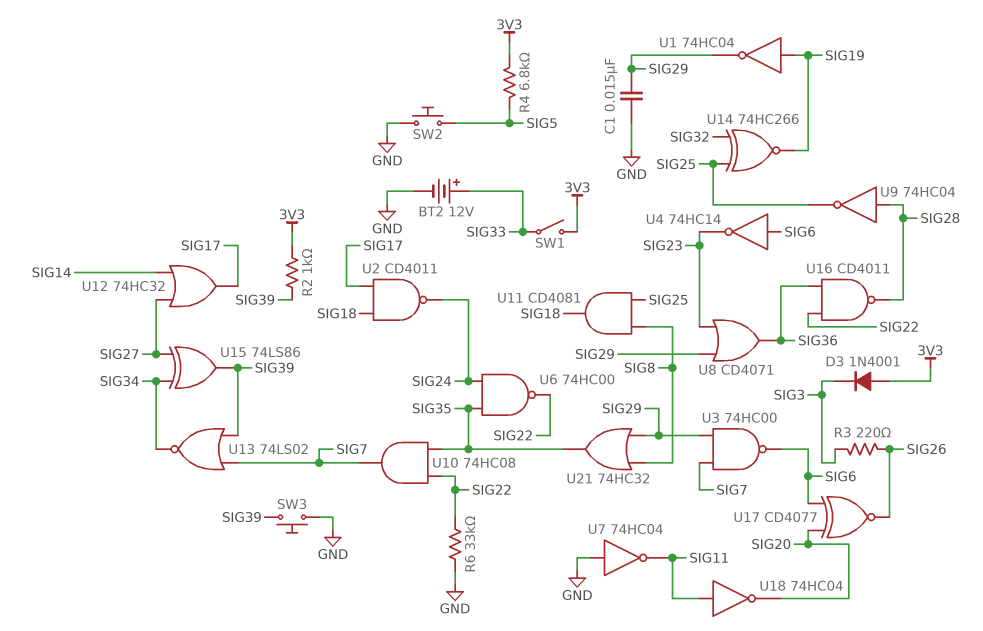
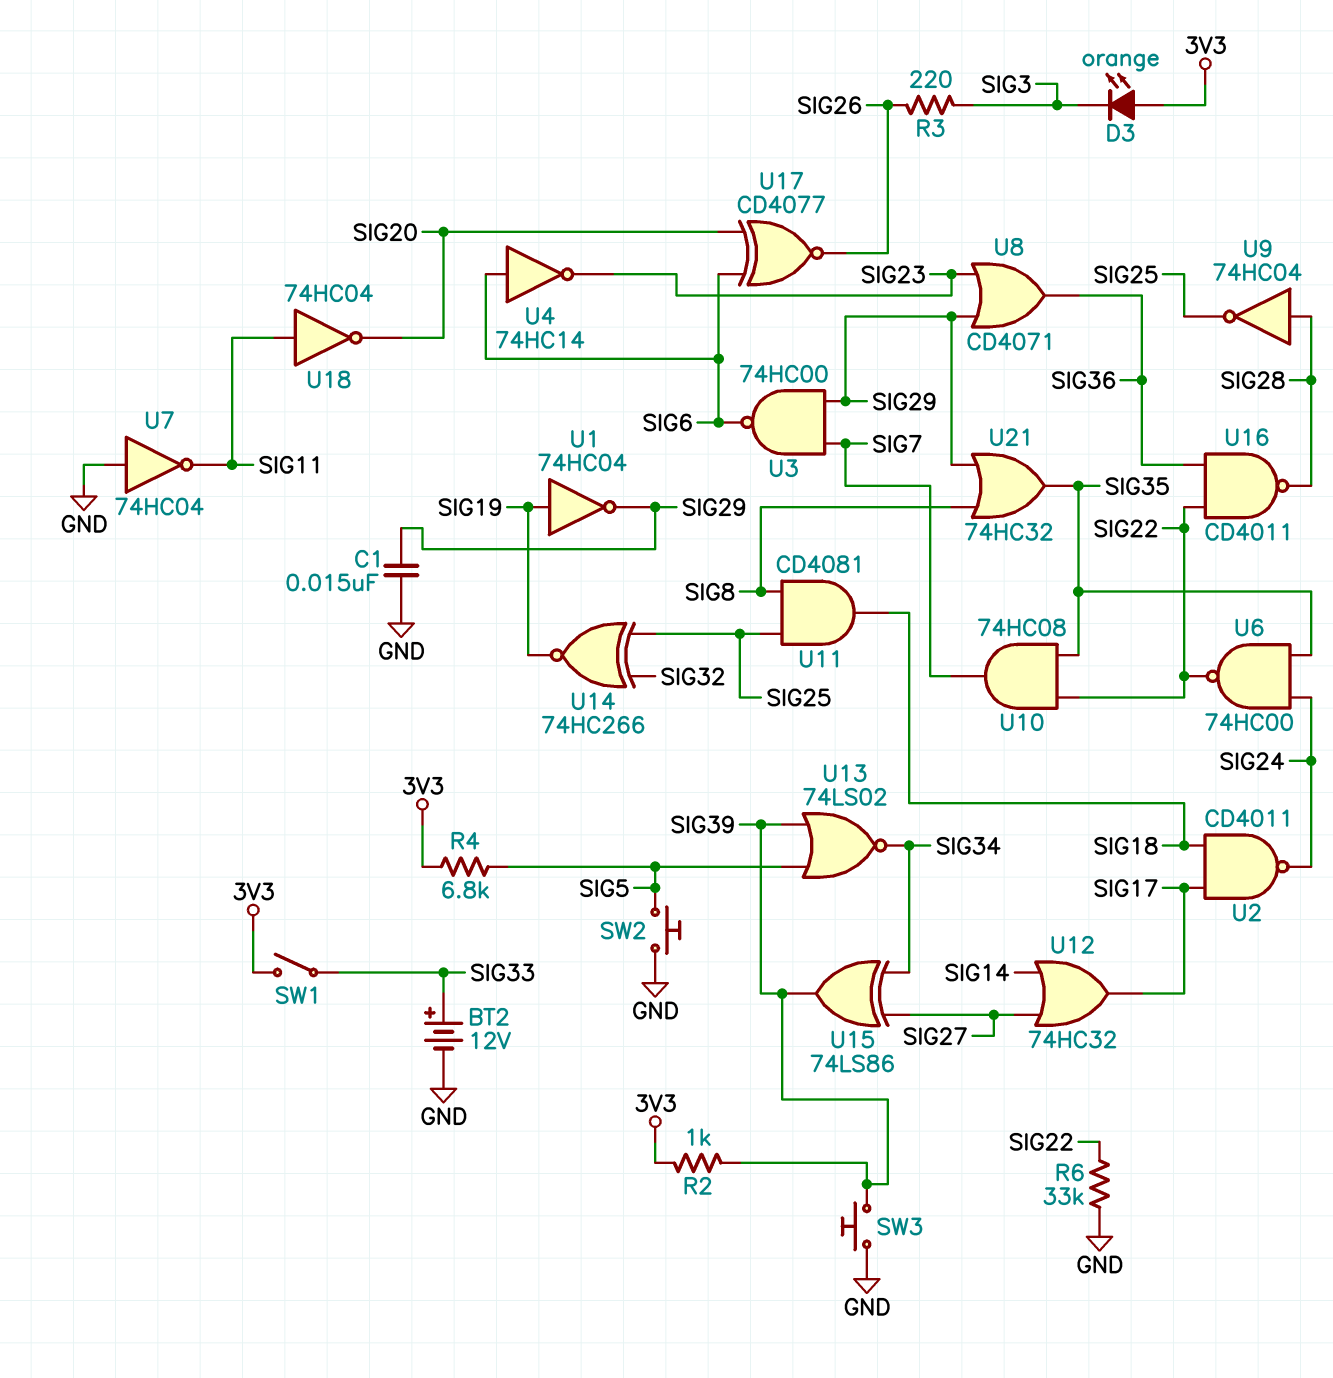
D3: diode 1N4001 (A 3V3, K SIG3) -> LED orange (A 3V3, K SIG3)
U13: NOR 74LS02 (in SIG7, in SIG39, out SIG34) -> NOR 74LS02 (in SIG5, in SIG39, out SIG34)

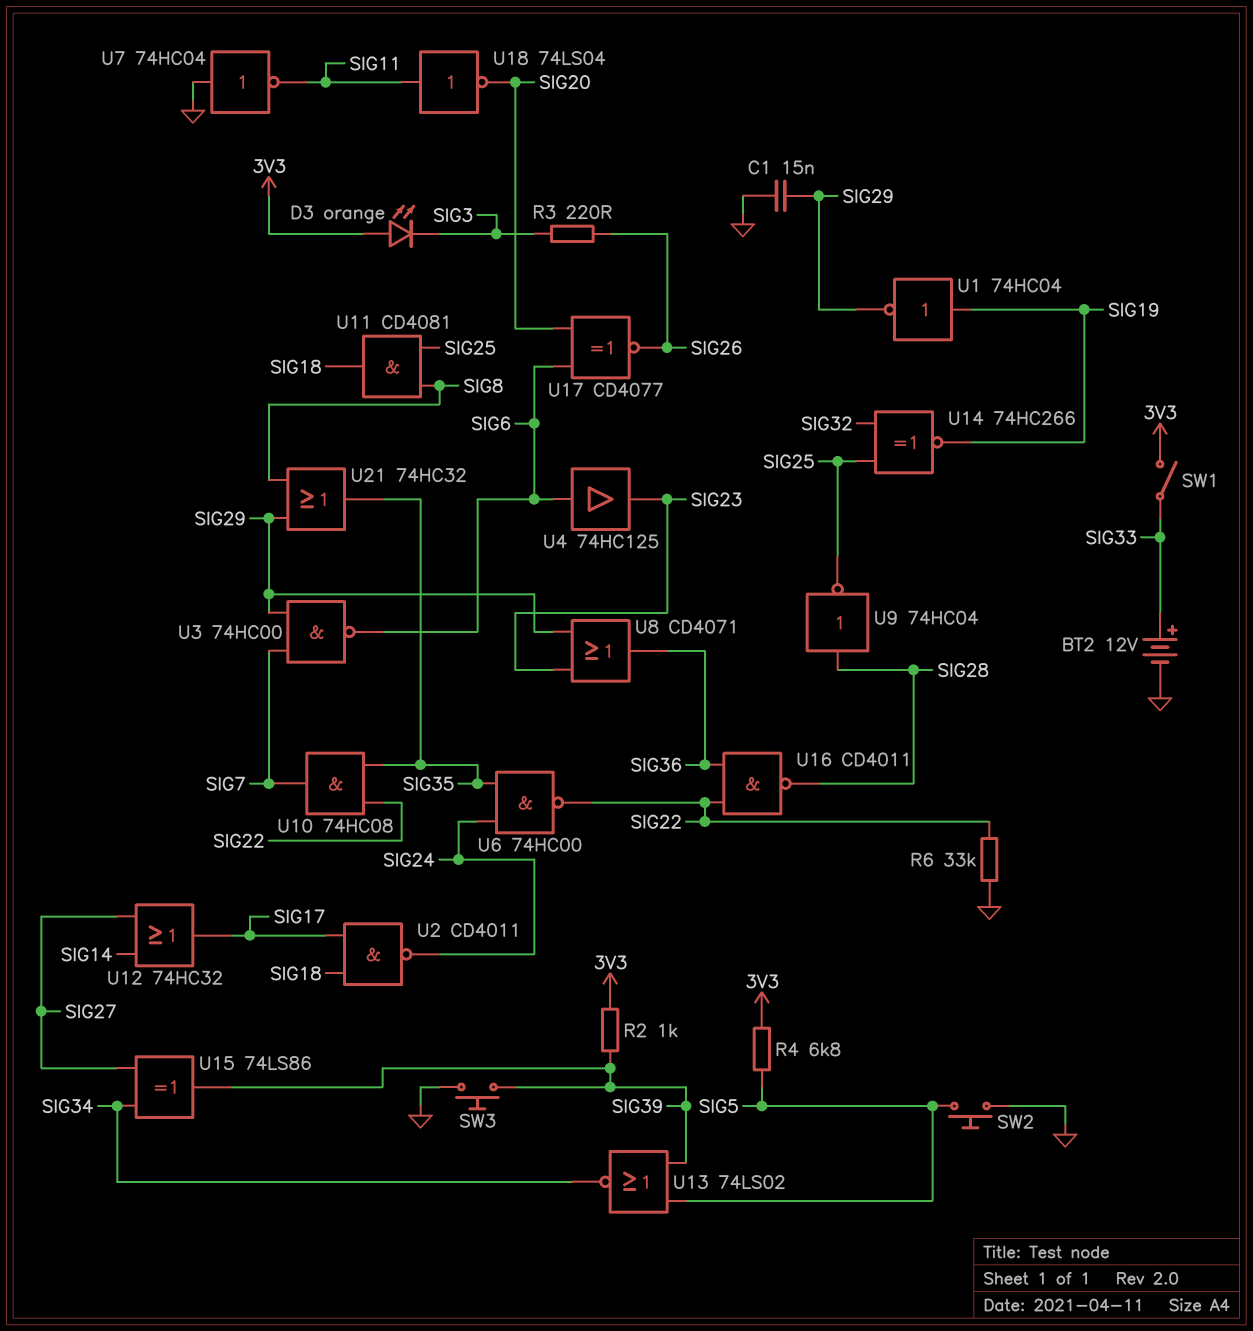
U4: NOT 74HC14 (in SIG6, out SIG23) -> buffer 74HC125 (in SIG6, out SIG23)
U18: NOT 74HC04 (in SIG11, out SIG20) -> NOT 74LS04 (in SIG11, out SIG20)

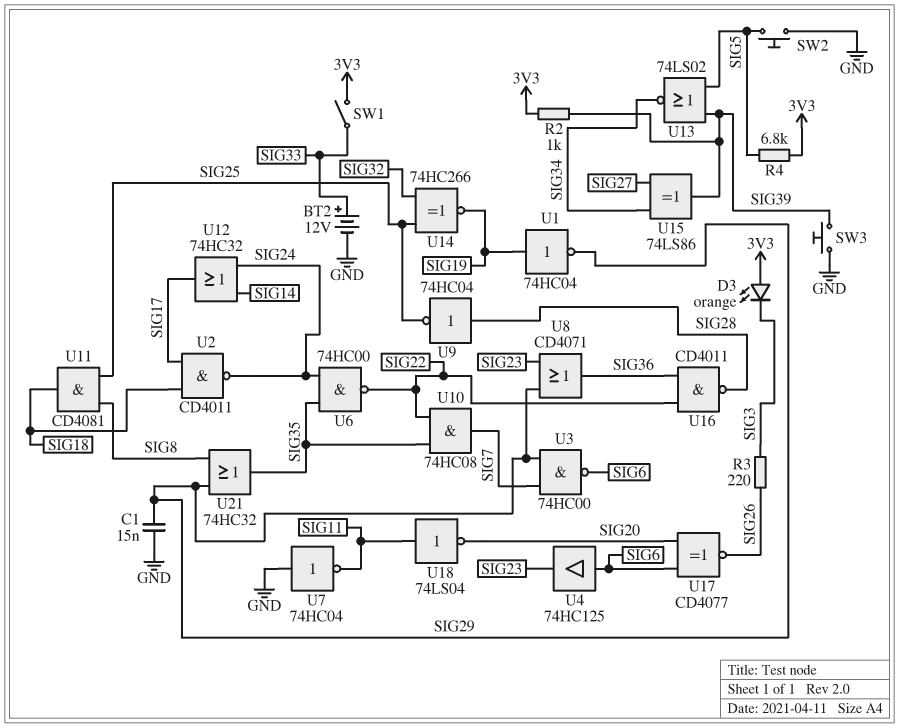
R6: 33k (GND, SIG22) -> none
U12: OR 74HC32 (in SIG14, in SIG27, out SIG17) -> OR 74HC32 (in SIG14, in SIG24, out SIG17)

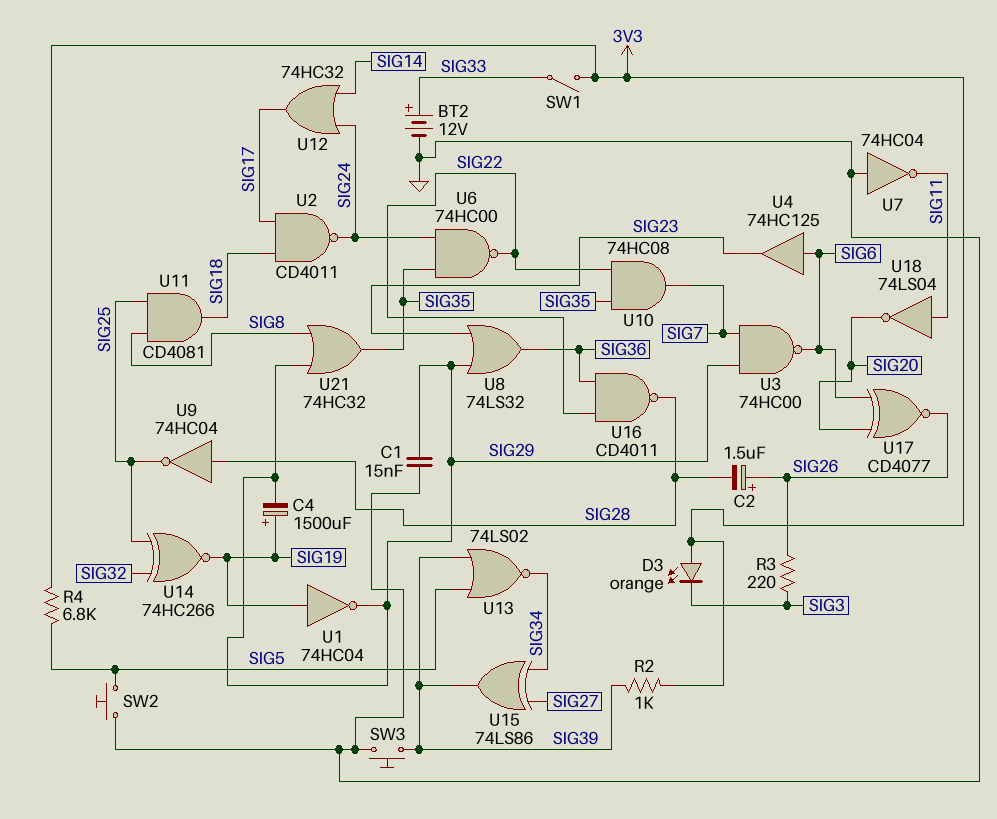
C2: none -> 1.5uF (plus SIG26, minus SIG28)
C4: none -> 1500uF (plus SIG19, minus SIG29)
U8: OR CD4071 (in SIG23, in SIG29, out SIG36) -> OR 74LS32 (in SIG23, in SIG29, out SIG36)

